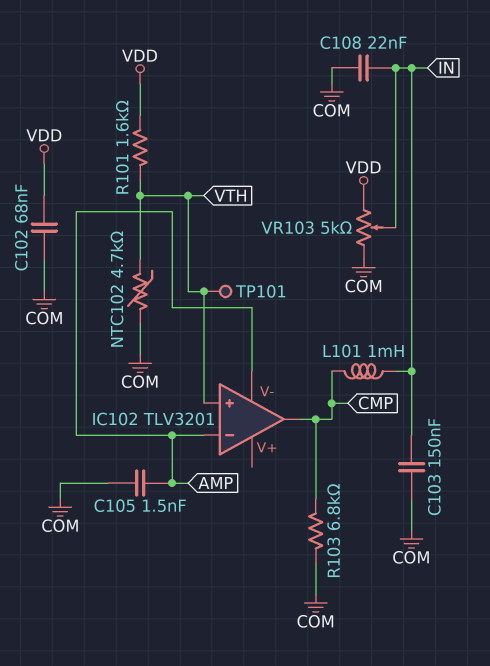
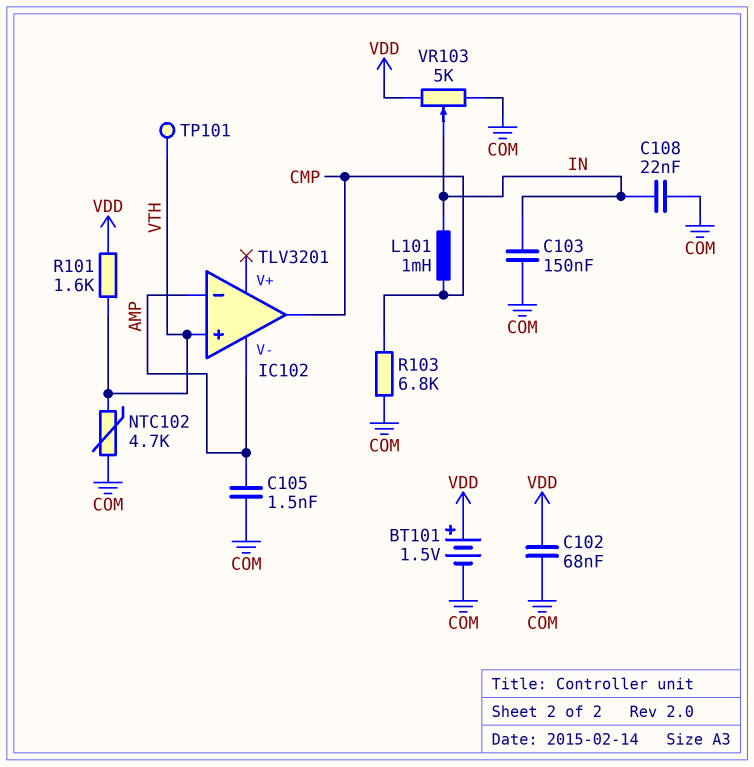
BT101: none -> 1.5V (plus VDD, minus COM)

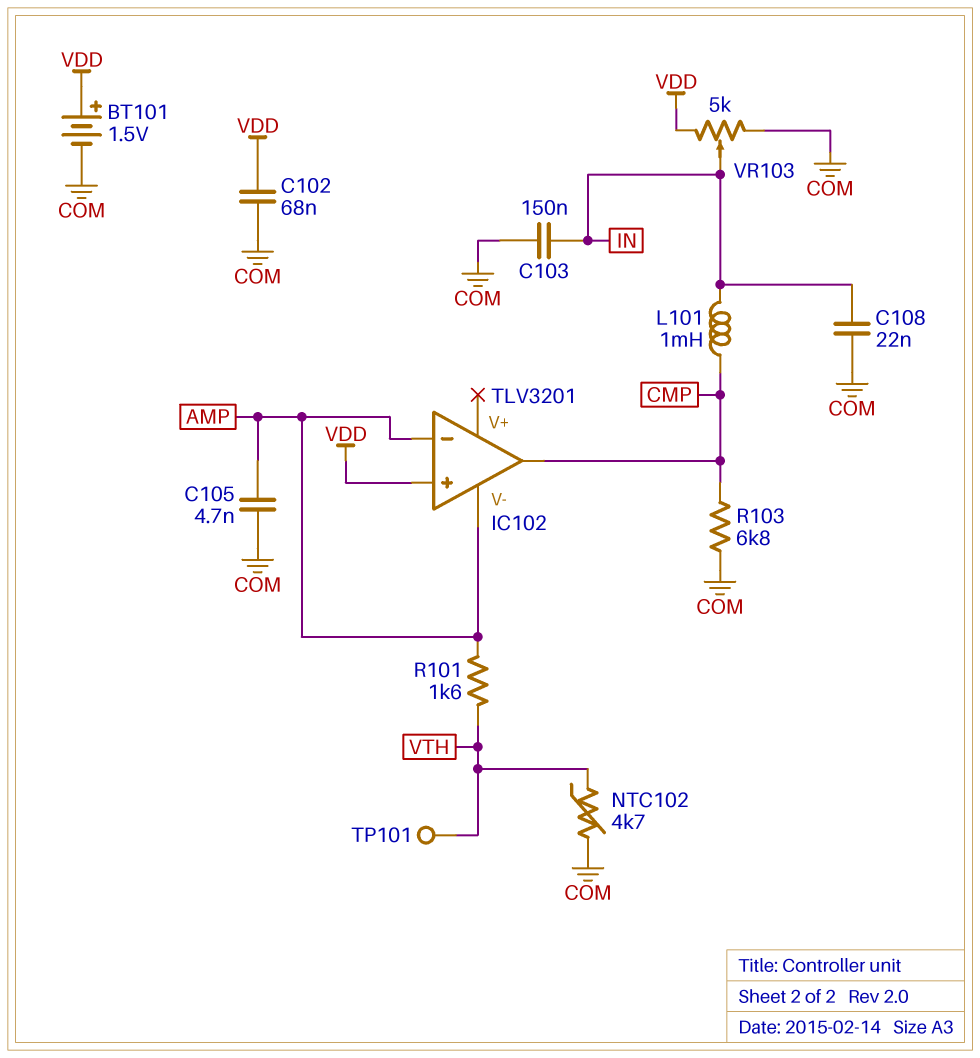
C105: 1.5nF (AMP, COM) -> 4.7nF (AMP, COM)
IC102 pin in+: VTH -> VDD
R101: 1.6k (VDD, VTH) -> 1.6k (AMP, VTH)

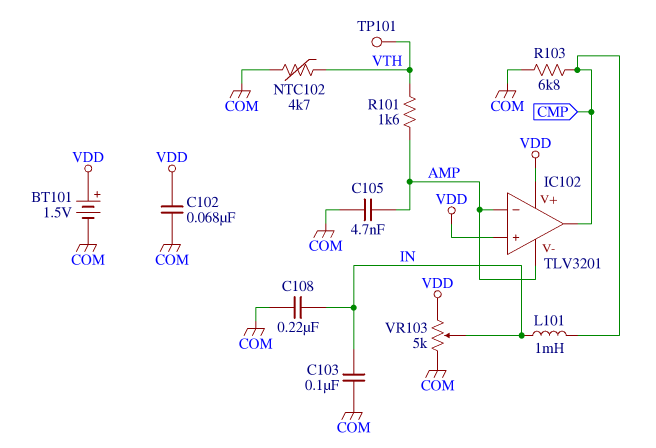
C103: 150nF (COM, IN) -> 100nF (COM, IN)
C108: 22nF (COM, IN) -> 220nF (COM, IN)
IC102 pin V+: none -> VDD

